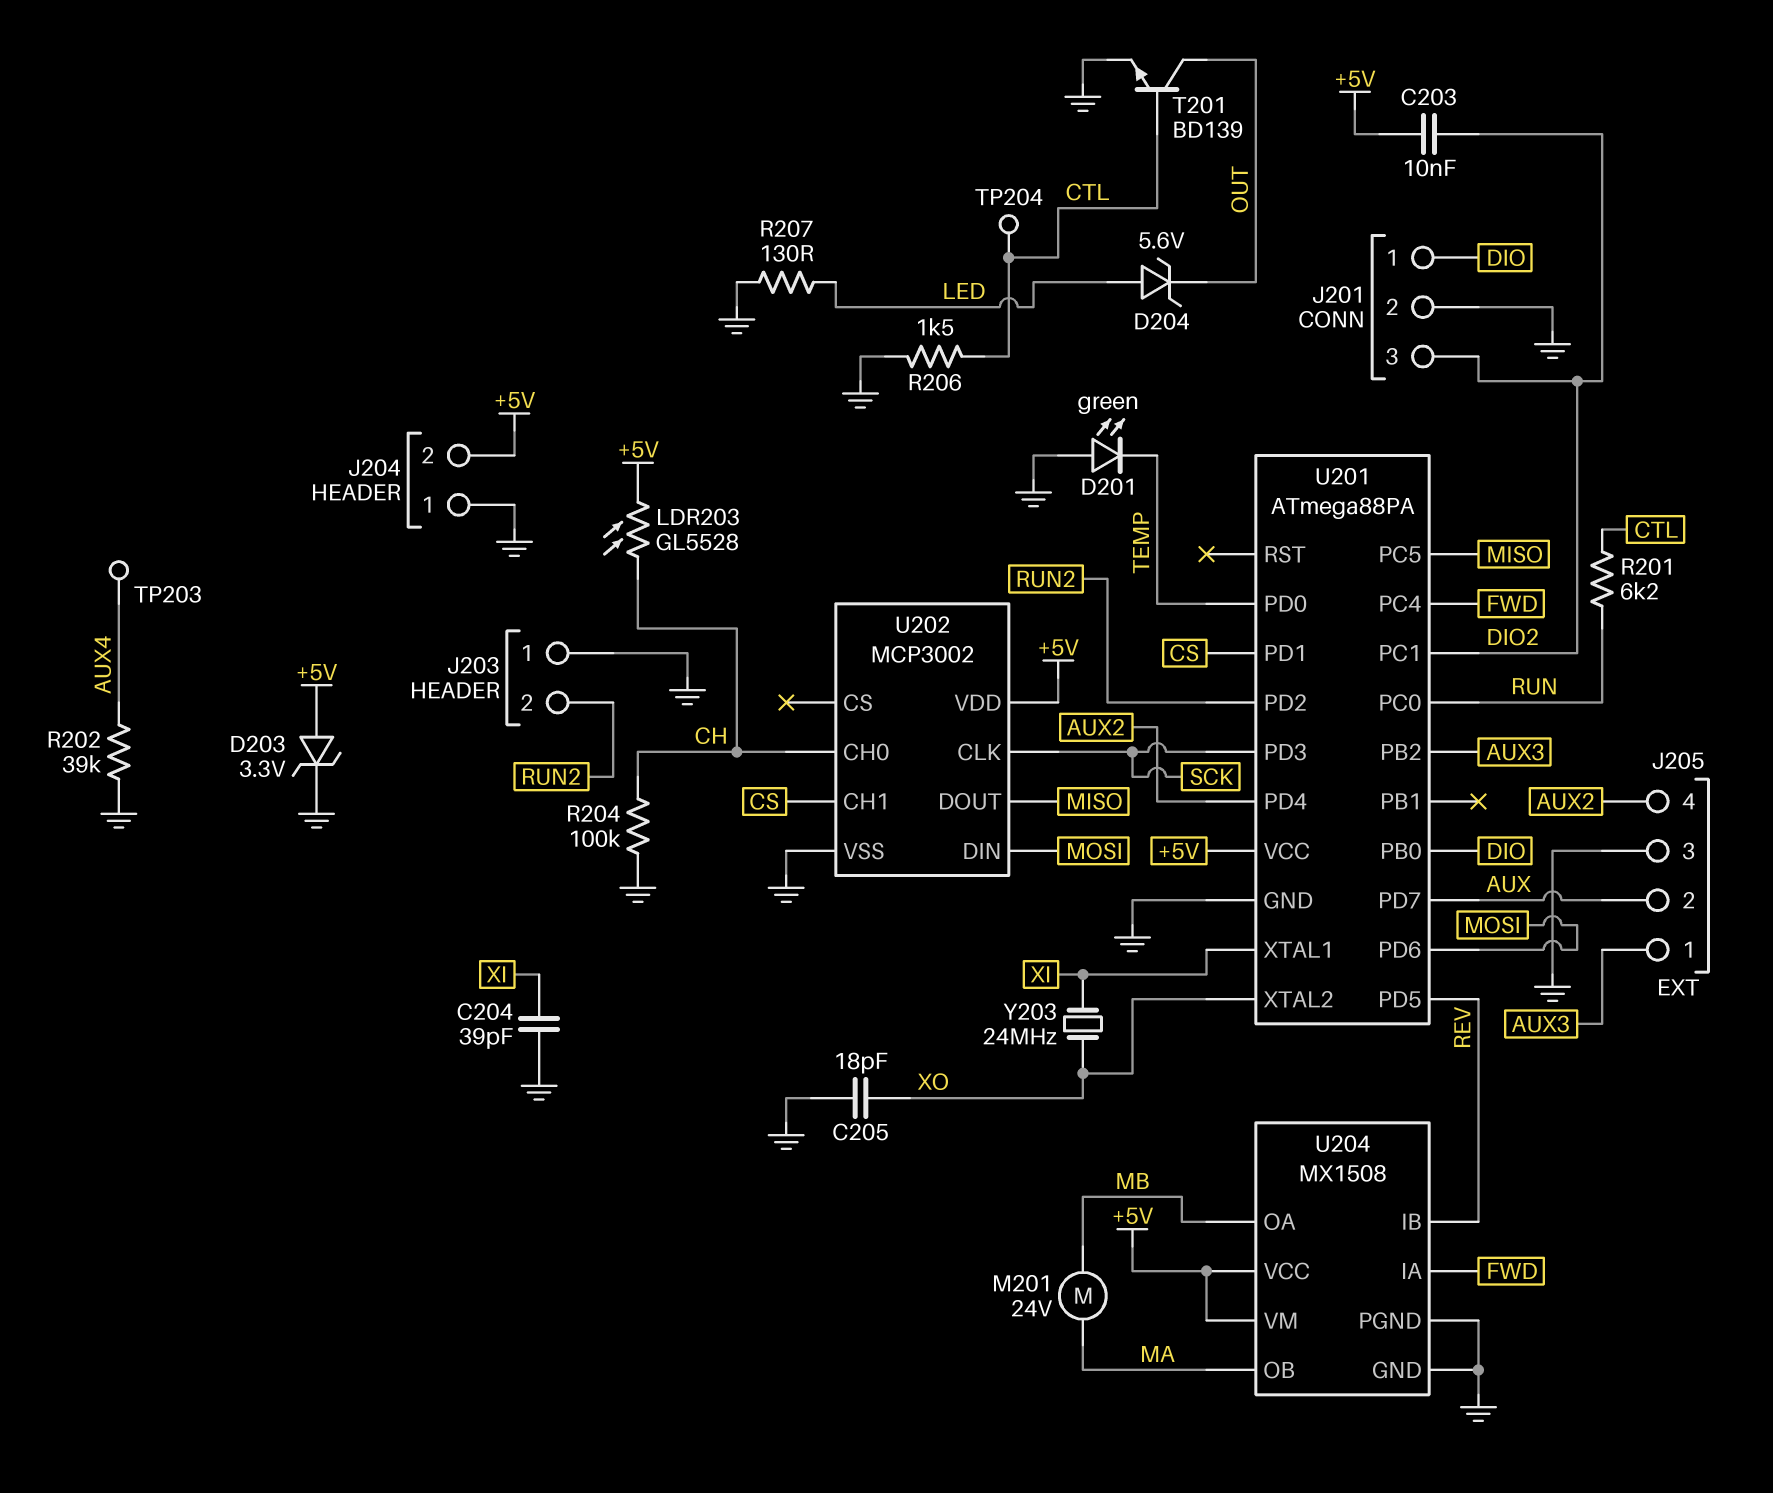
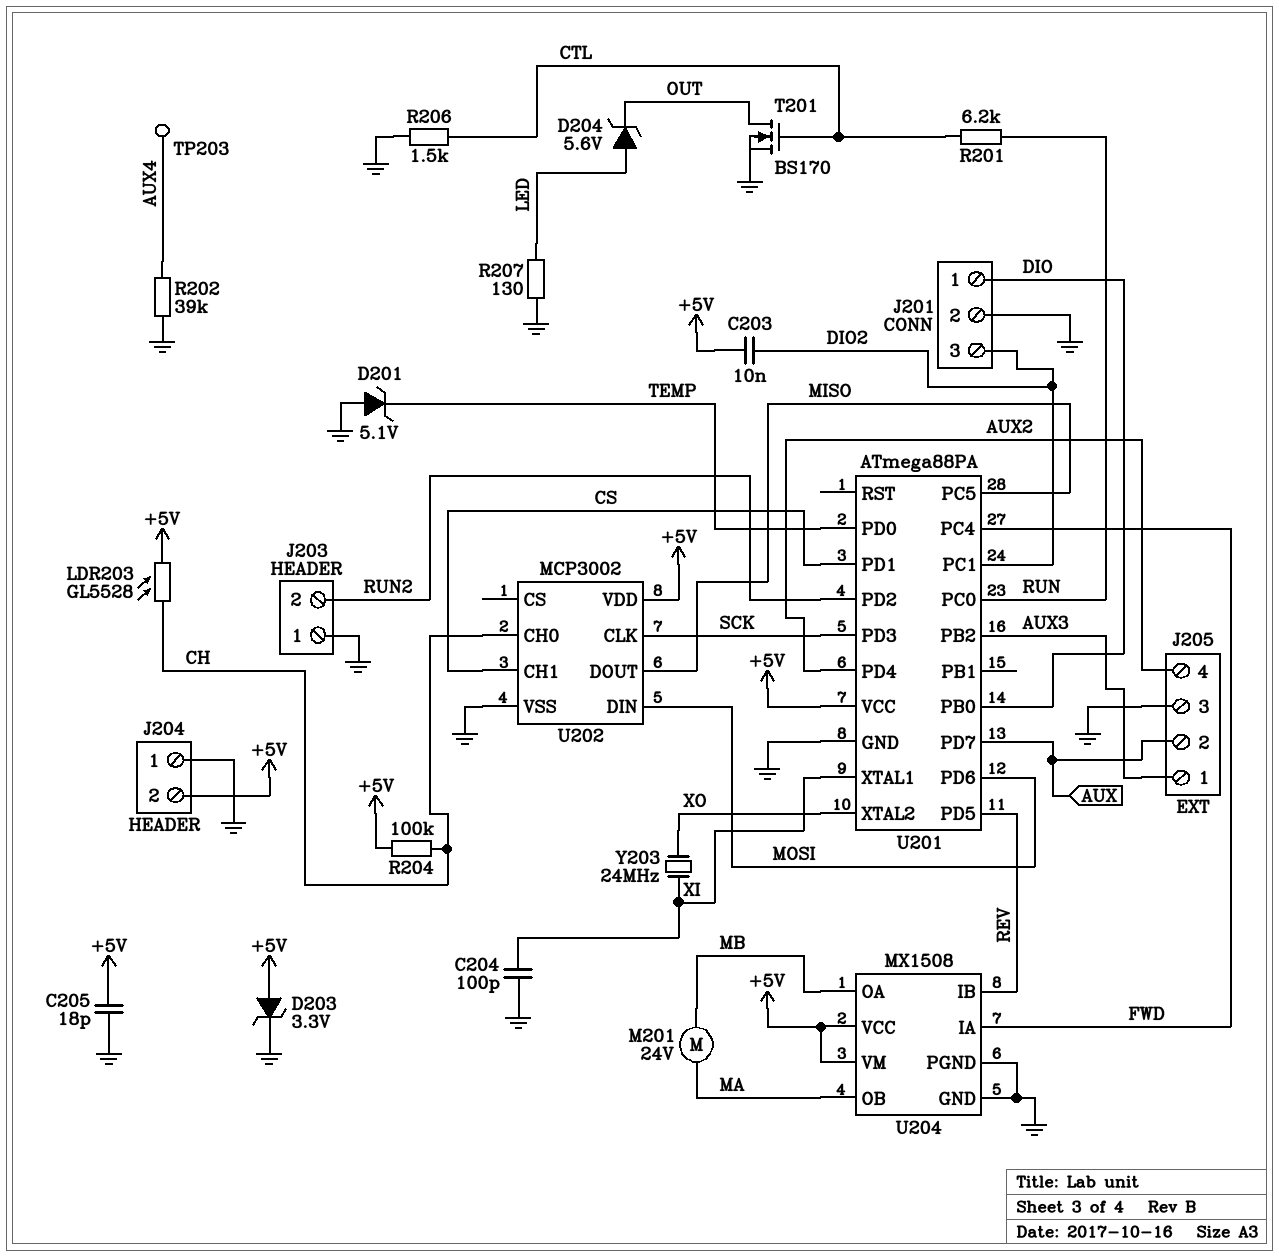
C204: 39pF (GND, XI) -> 100pF (GND, XI)
C205: 18pF (GND, XO) -> 18pF (+5V, GND)
D201: LED green (A GND, K TEMP) -> zener 5.1V (A GND, K TEMP)
R204: 100k (CH, GND) -> 100k (+5V, CH)
T201: NPN BD139 (B CTL, C OUT, E GND) -> NMOS BS170 (G CTL, D OUT, S GND)
TP204: test point (CTL) -> none

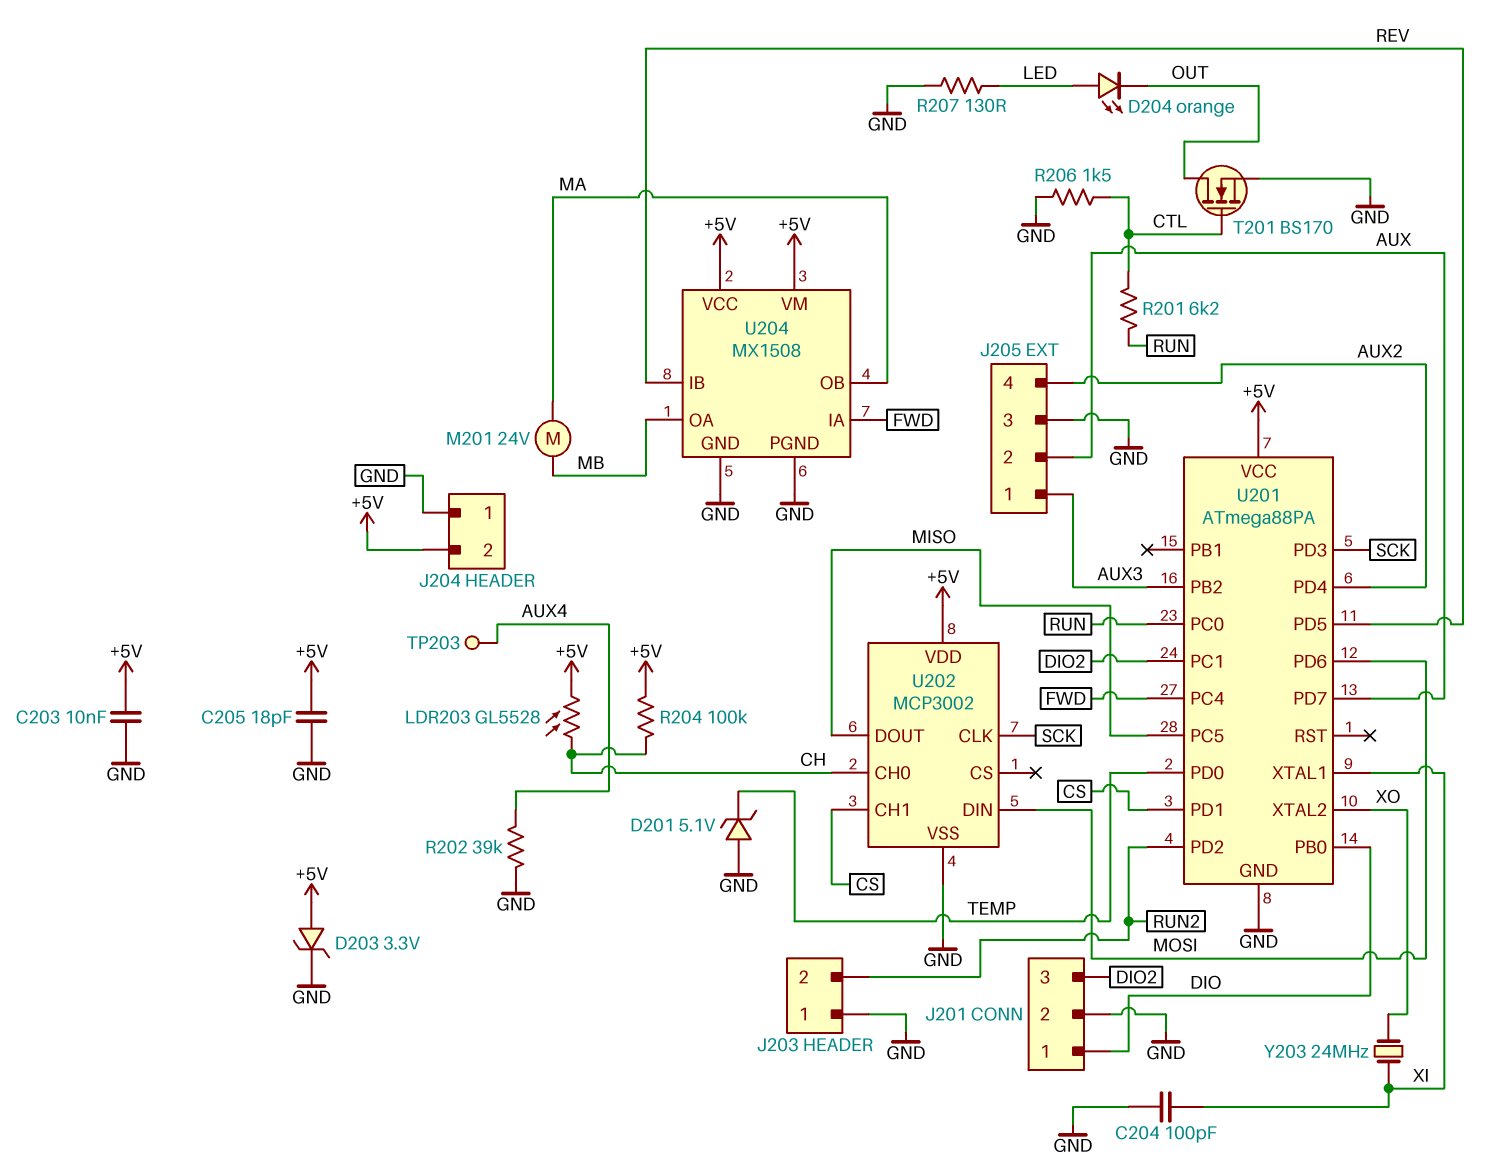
C203: 10nF (+5V, DIO2) -> 10nF (+5V, GND)
D204: zener 5.6V (A LED, K OUT) -> LED orange (A LED, K OUT)

